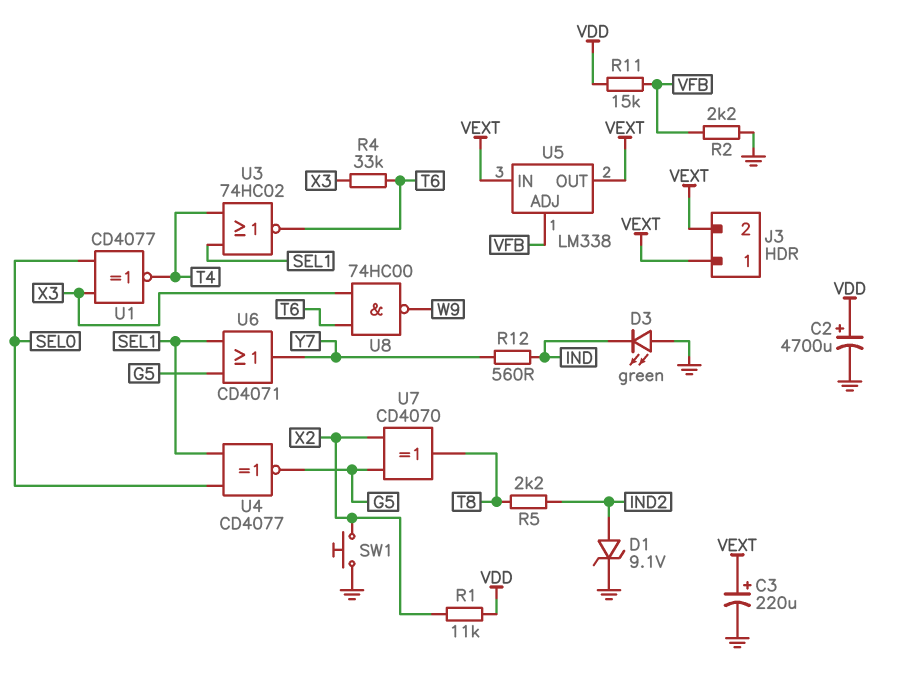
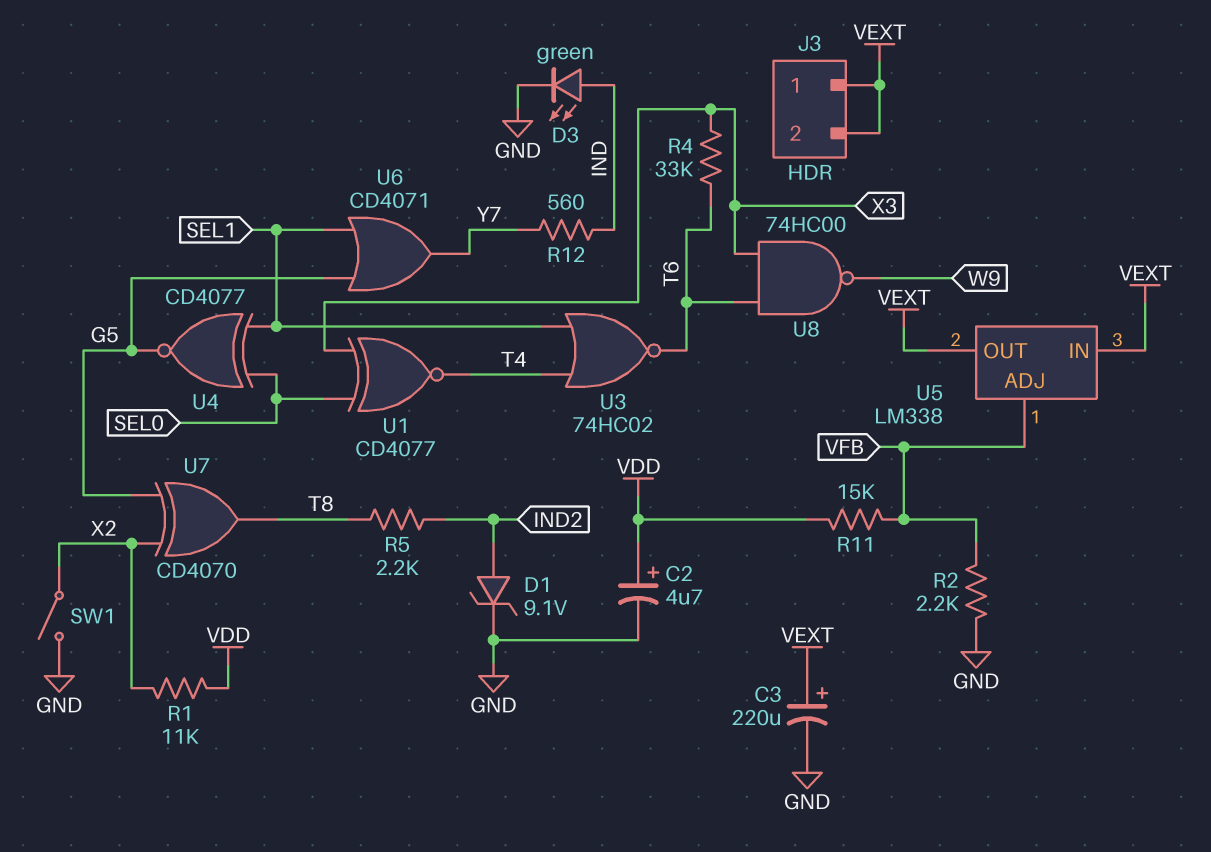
C2: 4700uF (plus VDD, minus GND) -> 4.7uF (plus VDD, minus GND)
D3: LED green (A GND, K IND) -> LED green (A IND, K GND)
SW1: button (GND, X2) -> switch (GND, X2)

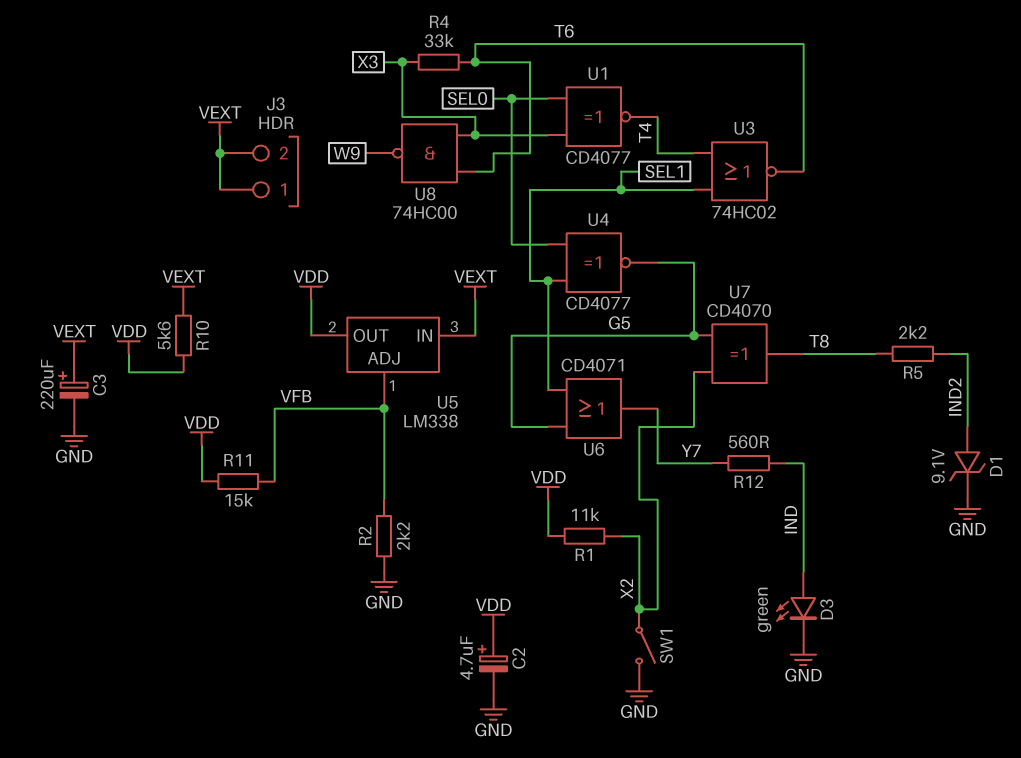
R10: none -> 5.6k (VDD, VEXT)
U5 pin OUT: VEXT -> VDD

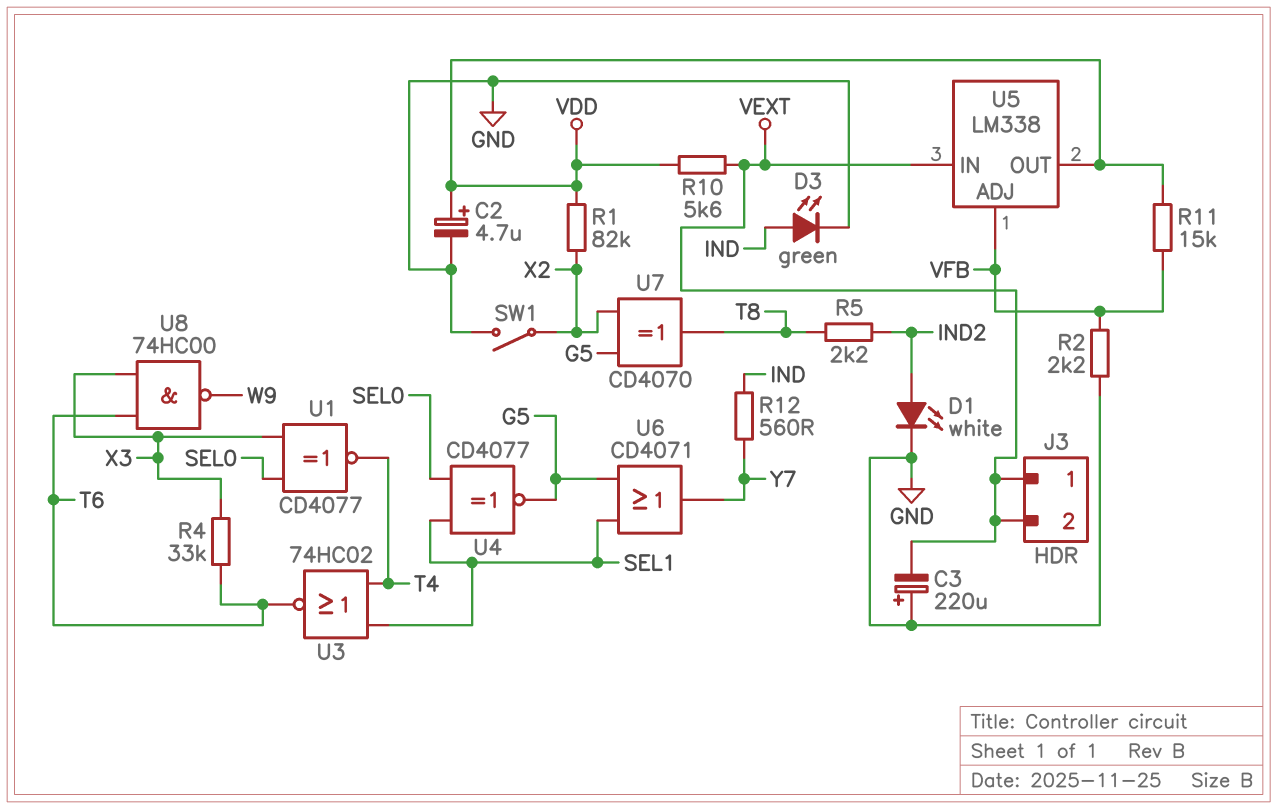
C3: 220uF (plus VEXT, minus GND) -> 220uF (plus GND, minus VEXT)
D1: zener 9.1V (A IND2, K GND) -> LED white (A IND2, K GND)
R1: 11k (VDD, X2) -> 82k (VDD, X2)

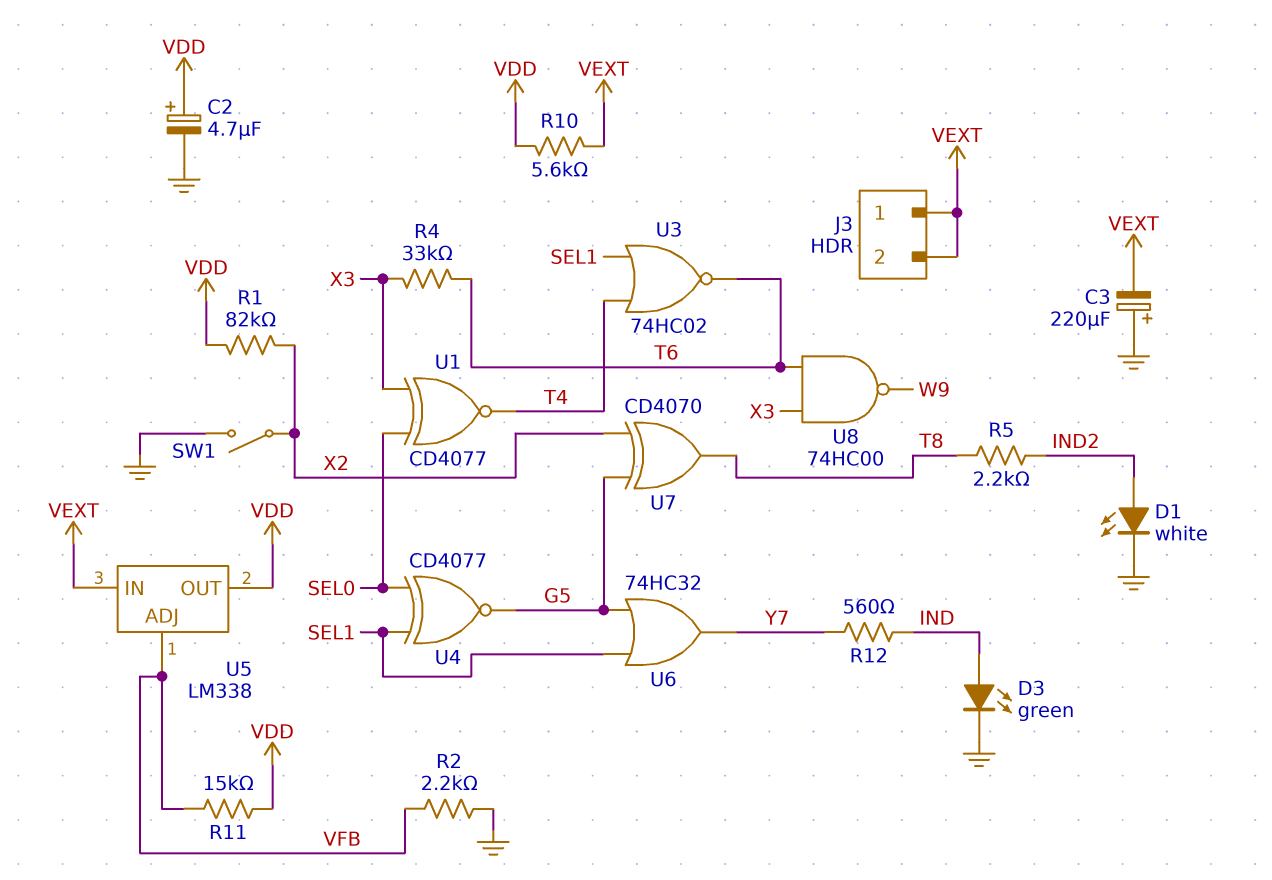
U6: OR CD4071 (in G5, in SEL1, out Y7) -> OR 74HC32 (in G5, in SEL1, out Y7)

